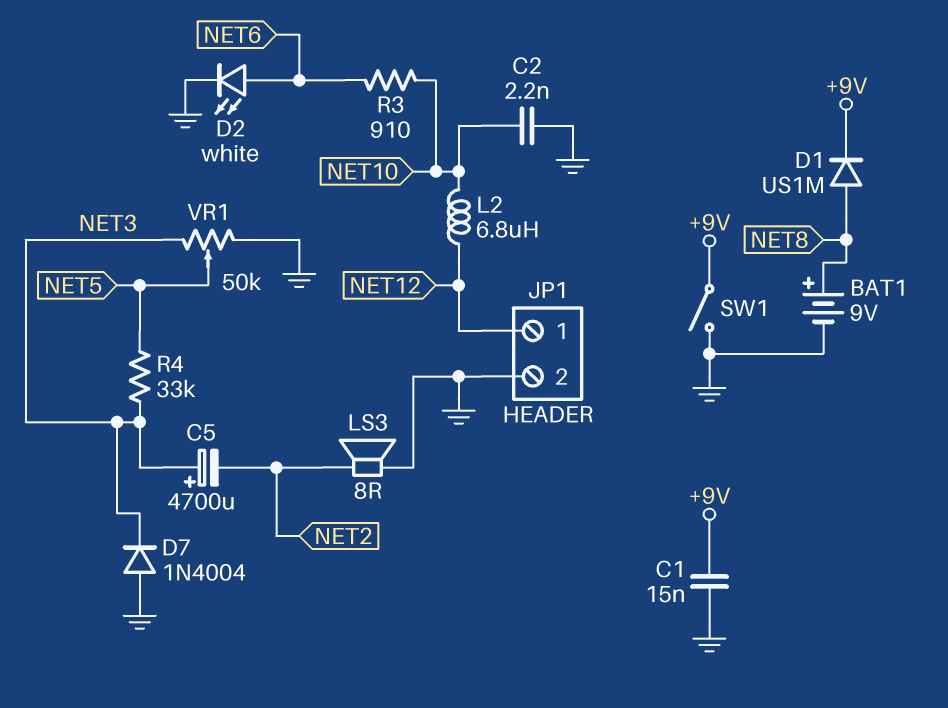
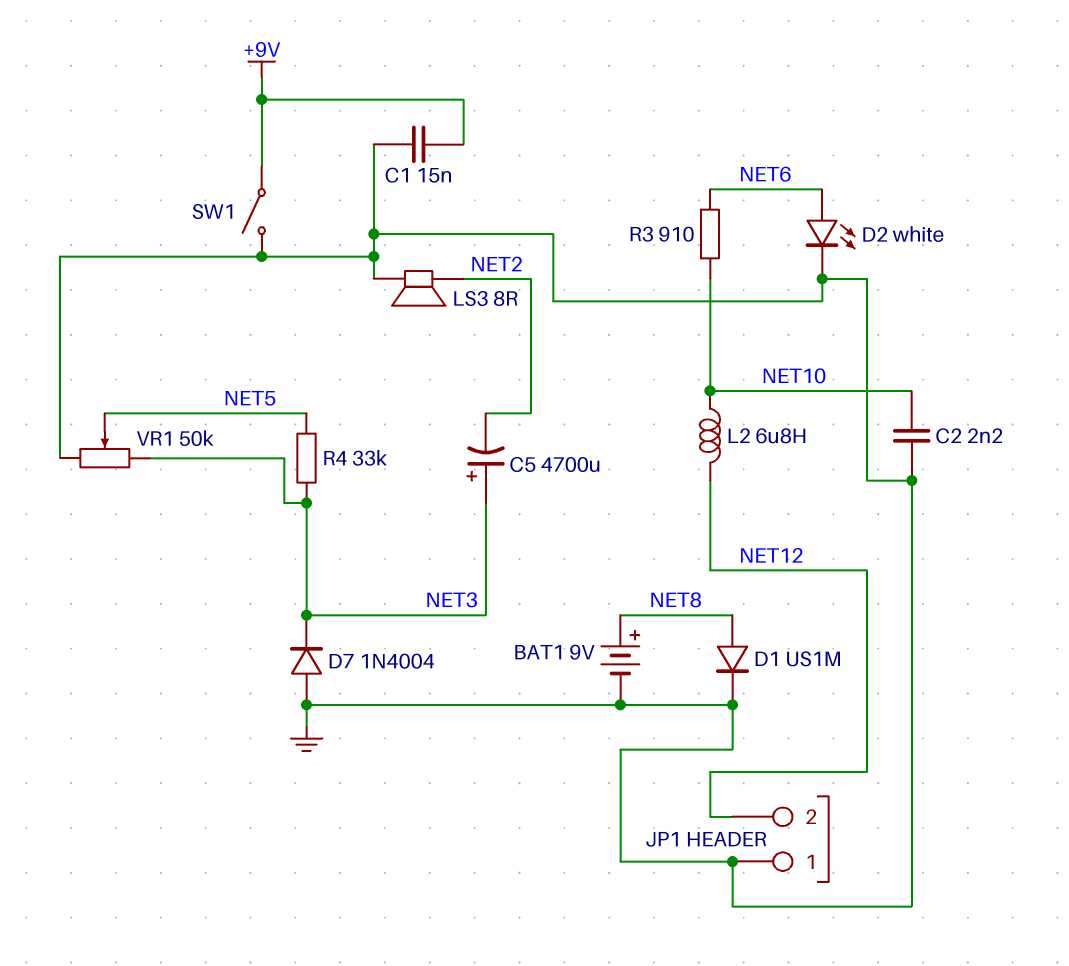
D1: diode US1M (A NET8, K +9V) -> diode US1M (A NET8, K GND)
JP1 pin 1: NET12 -> GND
JP1 pin 2: GND -> NET12

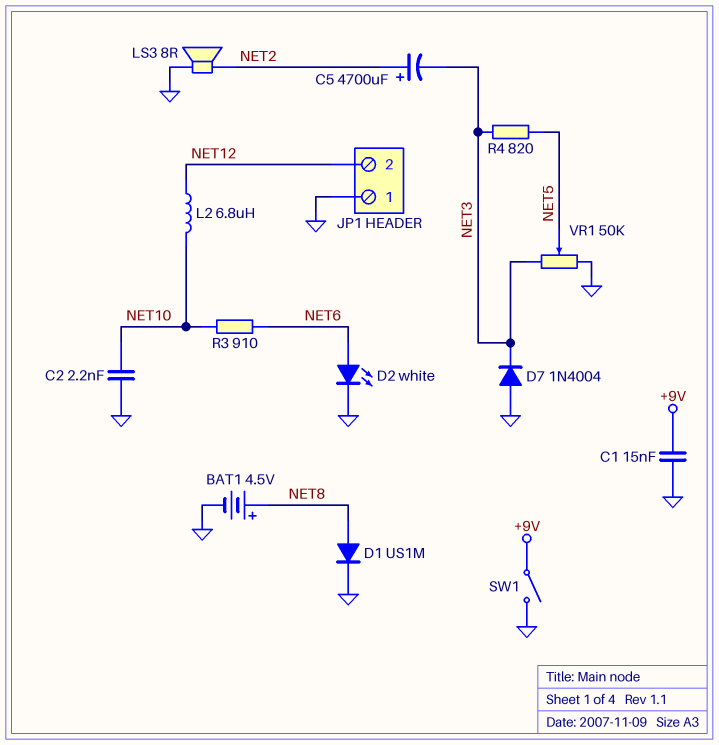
BAT1: 9V (plus NET8, minus GND) -> 4.5V (plus NET8, minus GND)
C5: 4700uF (plus NET3, minus NET2) -> 4700uF (plus NET2, minus NET3)
R4: 33k (NET3, NET5) -> 820 (NET3, NET5)

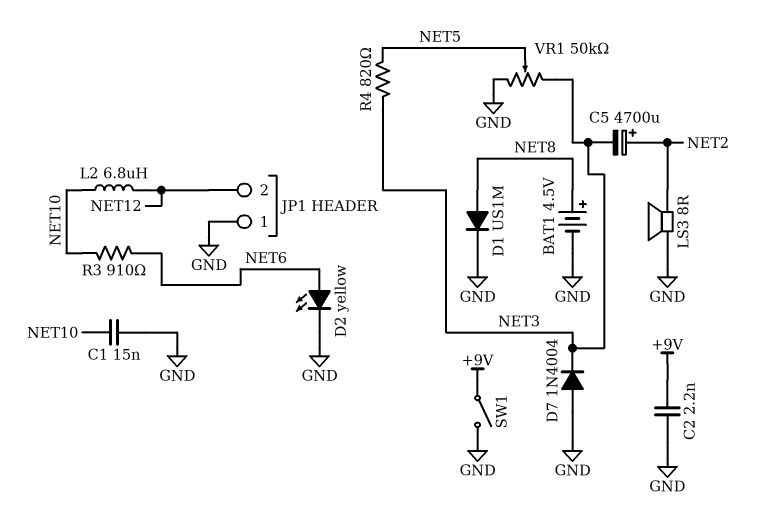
C1: 15nF (+9V, GND) -> 15nF (GND, NET10)
C2: 2.2nF (GND, NET10) -> 2.2nF (+9V, GND)
D2: LED white (A NET6, K GND) -> LED yellow (A NET6, K GND)

